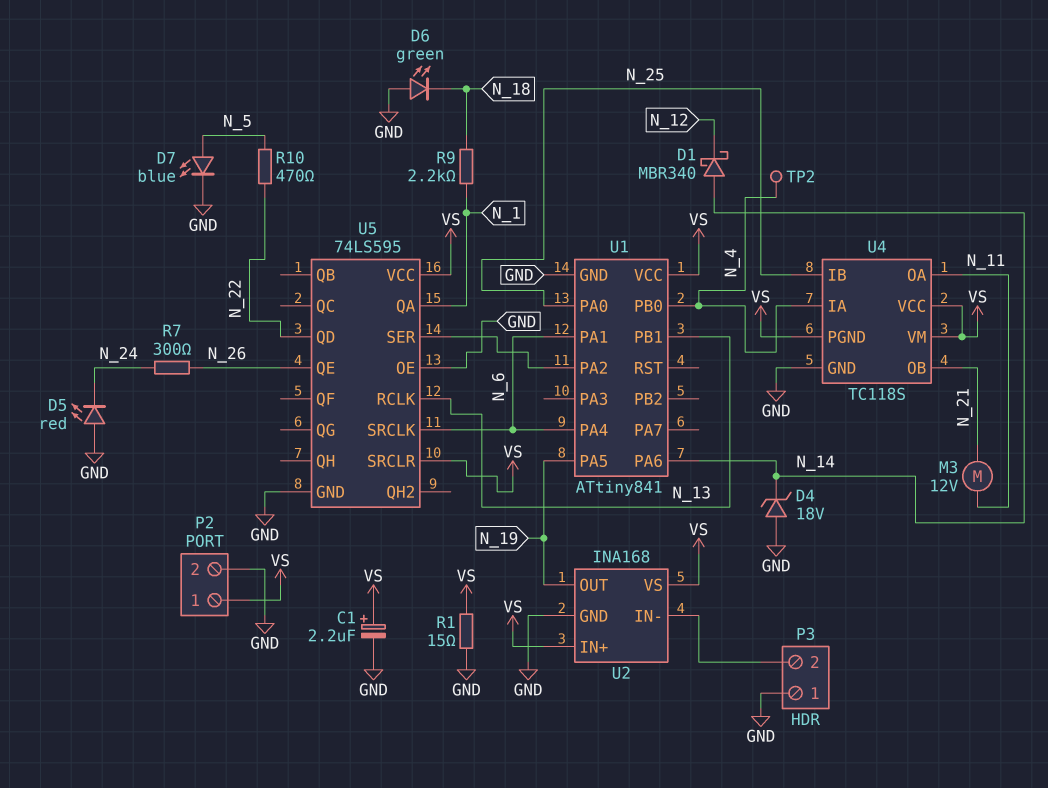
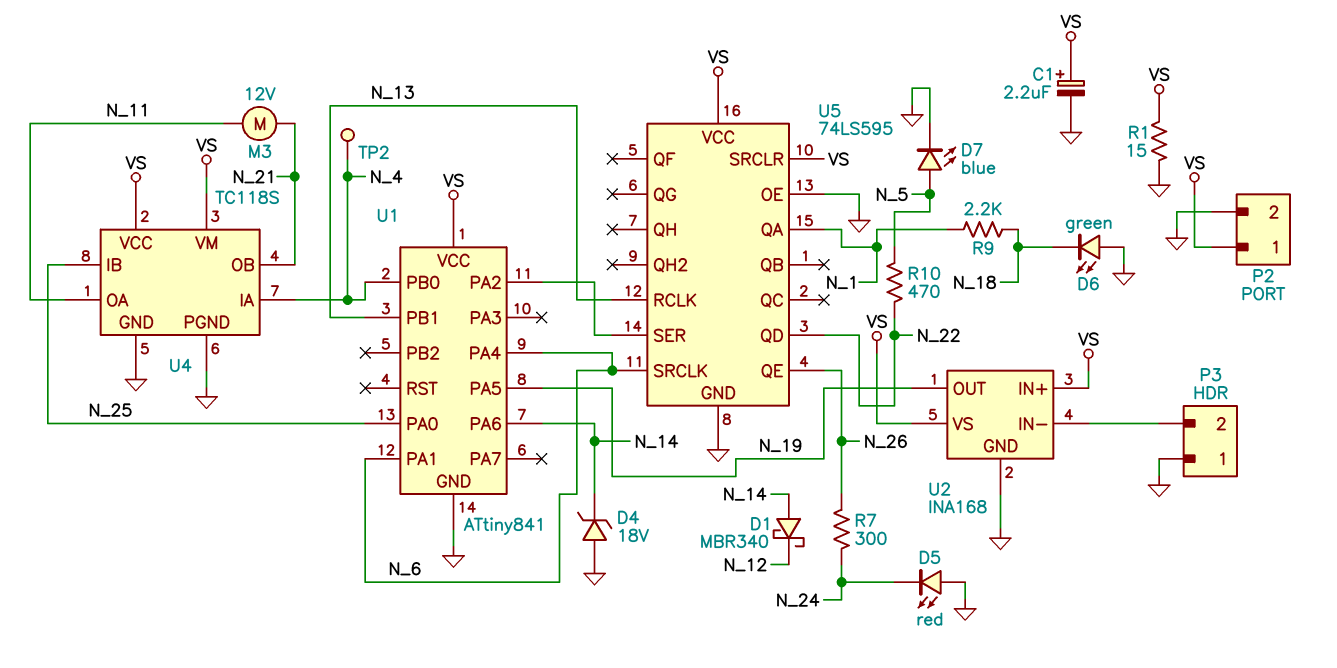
U4 pin PGND: VS -> GND

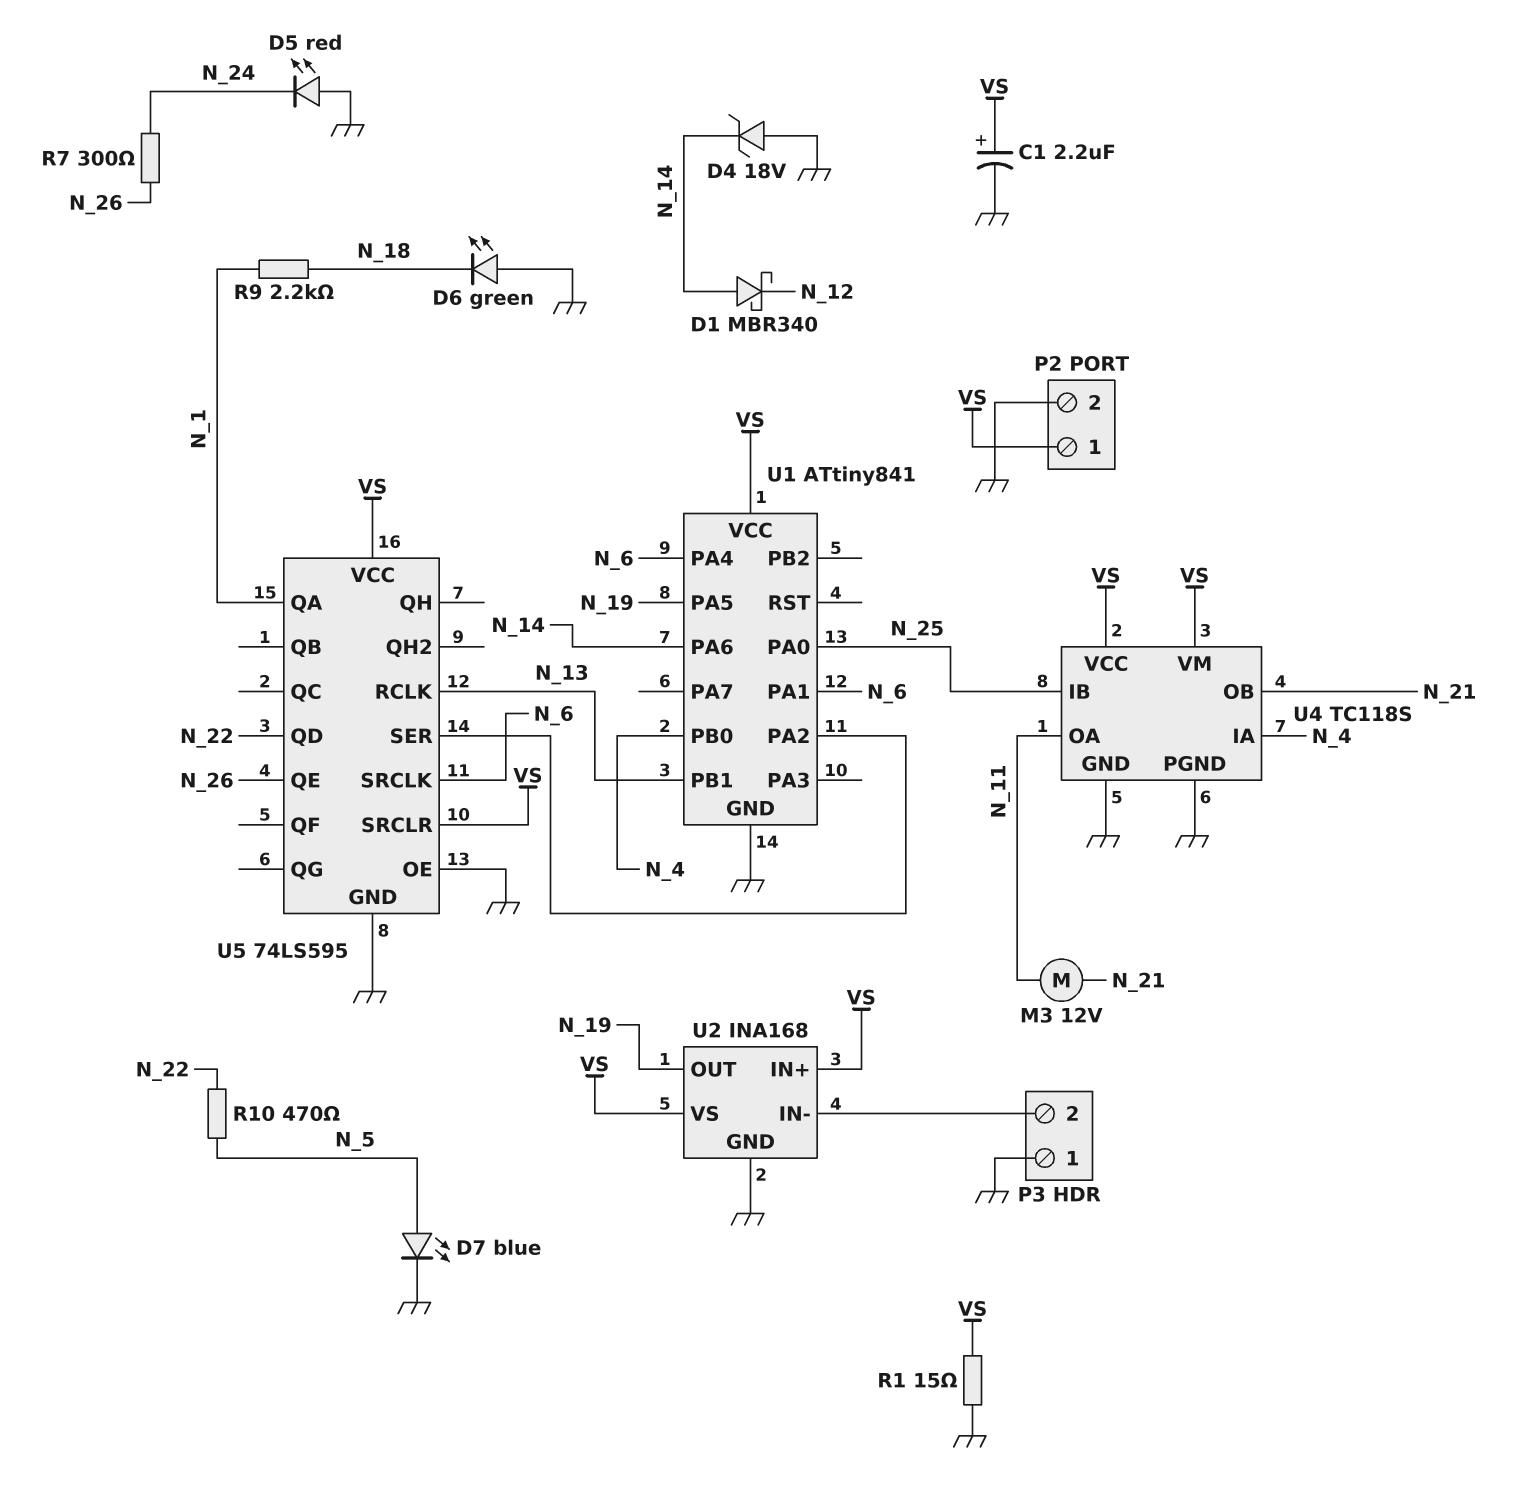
TP2: test point (N_4) -> none

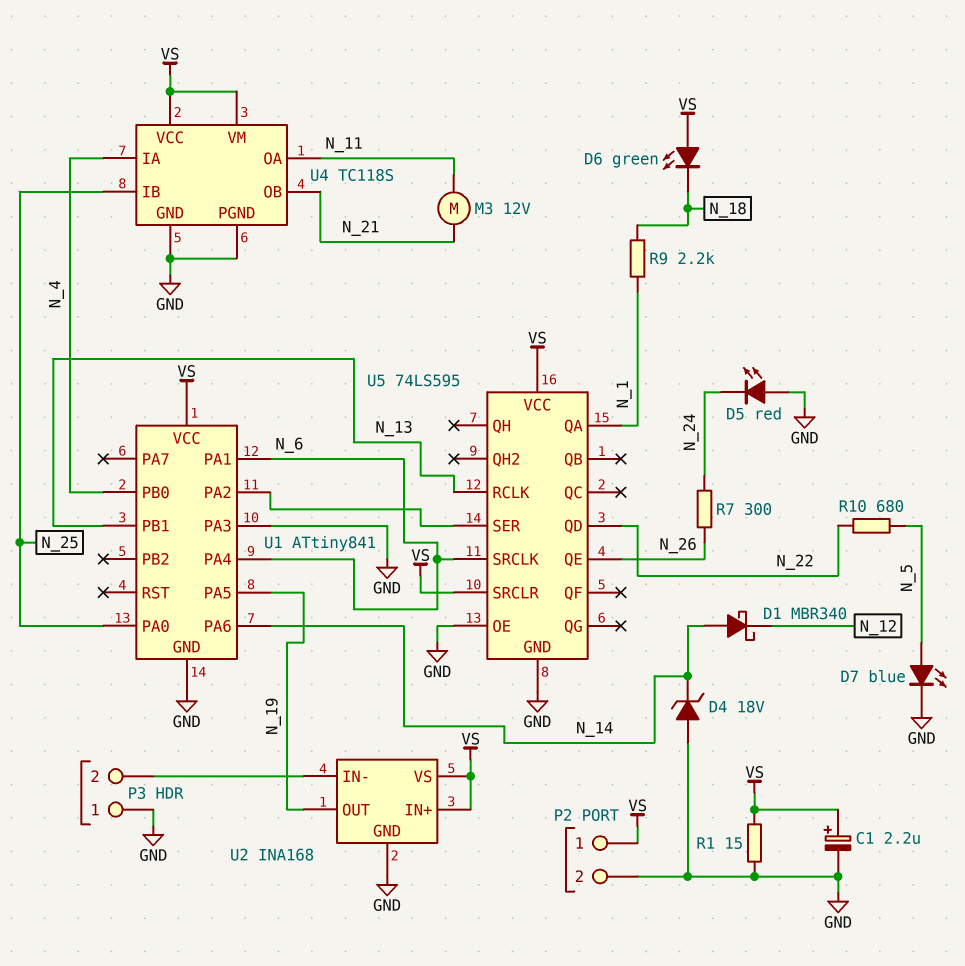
D6: LED green (A GND, K N_18) -> LED green (A VS, K N_18)
R10: 470 (N_5, N_22) -> 680 (N_5, N_22)
U1 pin PA3: none -> GND

